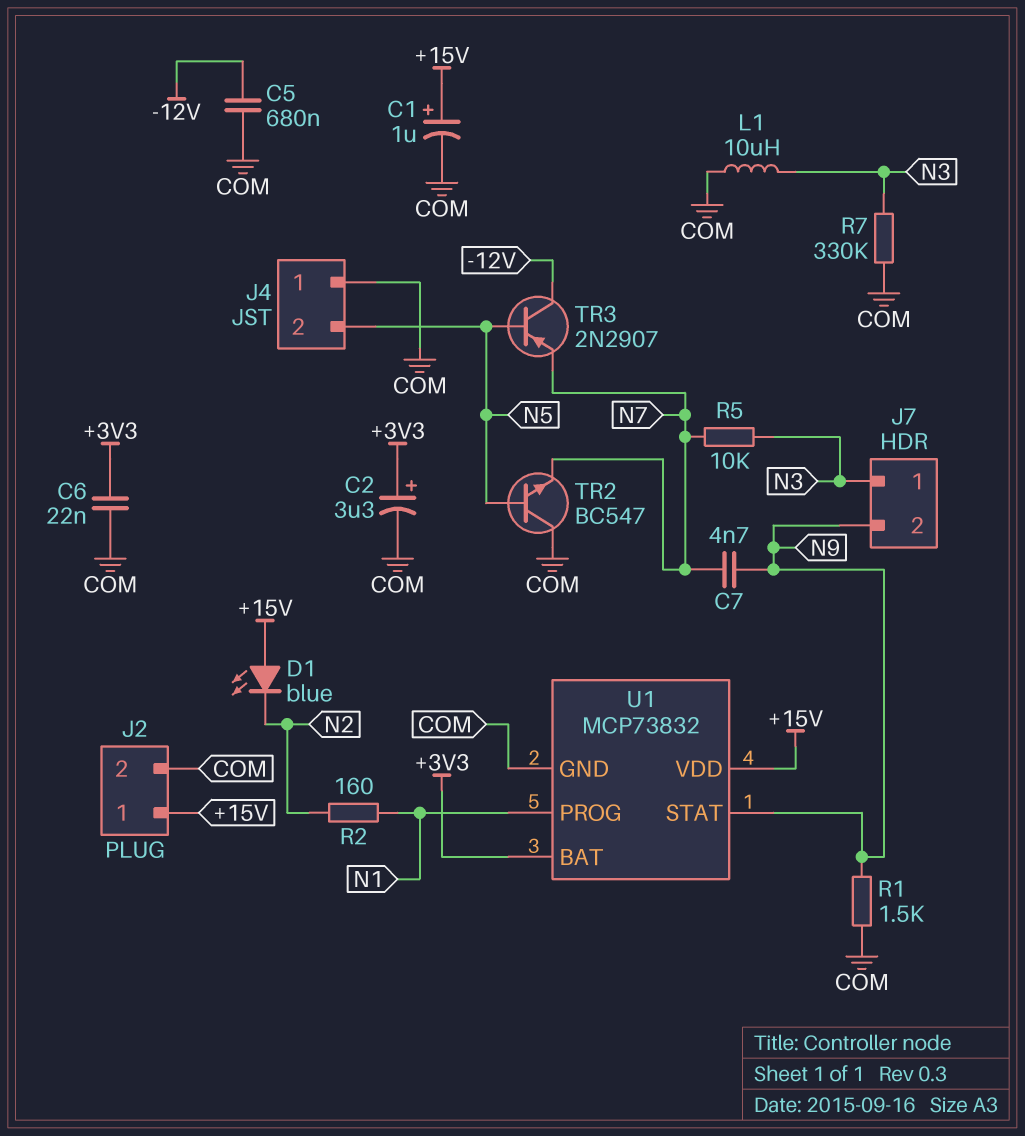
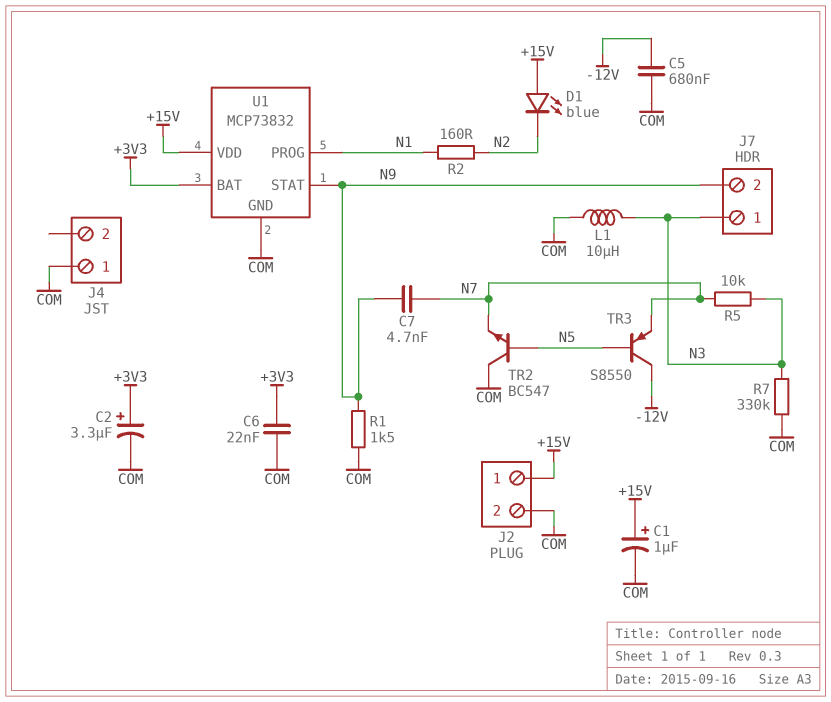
J4 pin 2: N5 -> none
TR3: PNP 2N2907 (B N5, C -12V, E N7) -> PNP S8550 (B N5, C -12V, E N7)

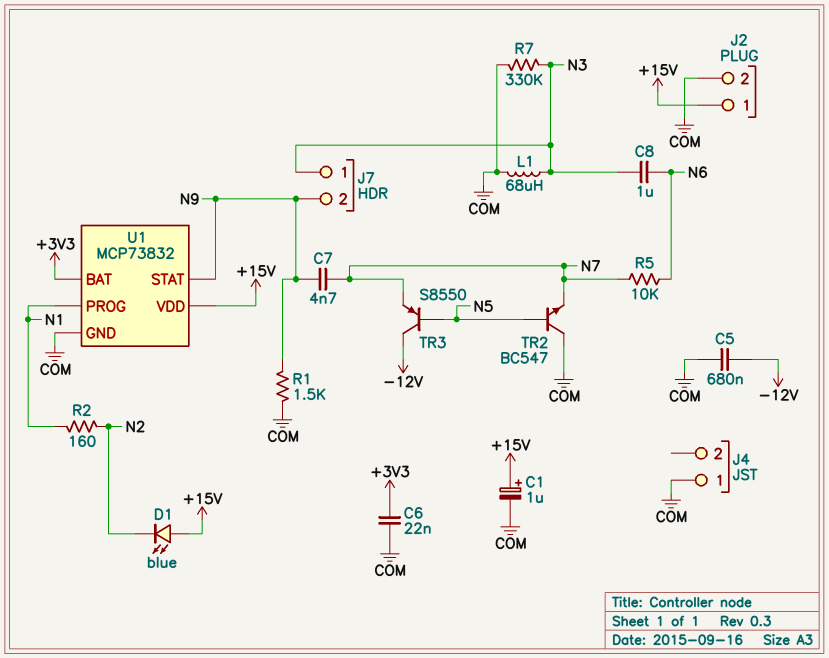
C2: 3.3uF (plus +3V3, minus COM) -> none
C8: none -> 1uF (N3, N6)
L1: 10uH (COM, N3) -> 68uH (COM, N3)
R5: 10k (N3, N7) -> 10k (N6, N7)

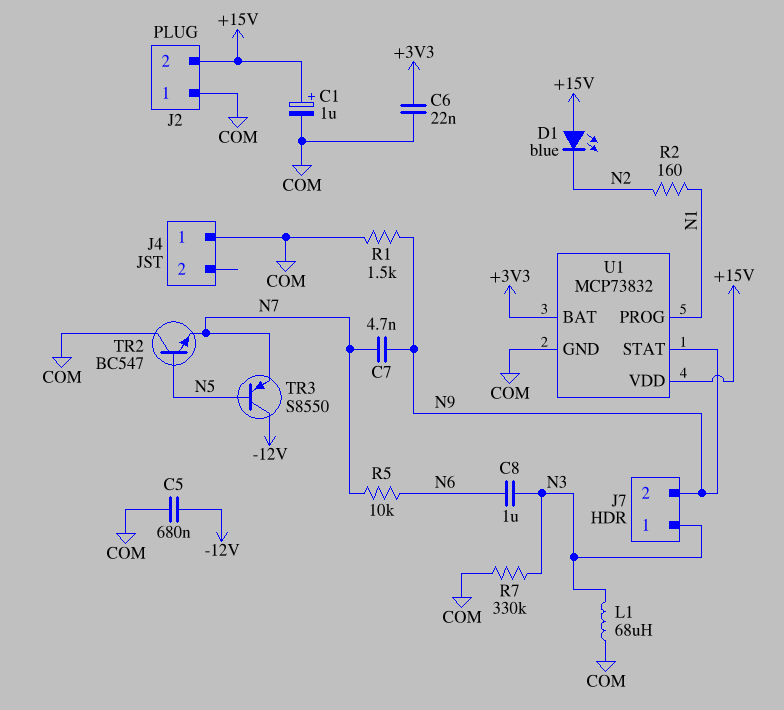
J2 pin 1: +15V -> COM
J2 pin 2: COM -> +15V

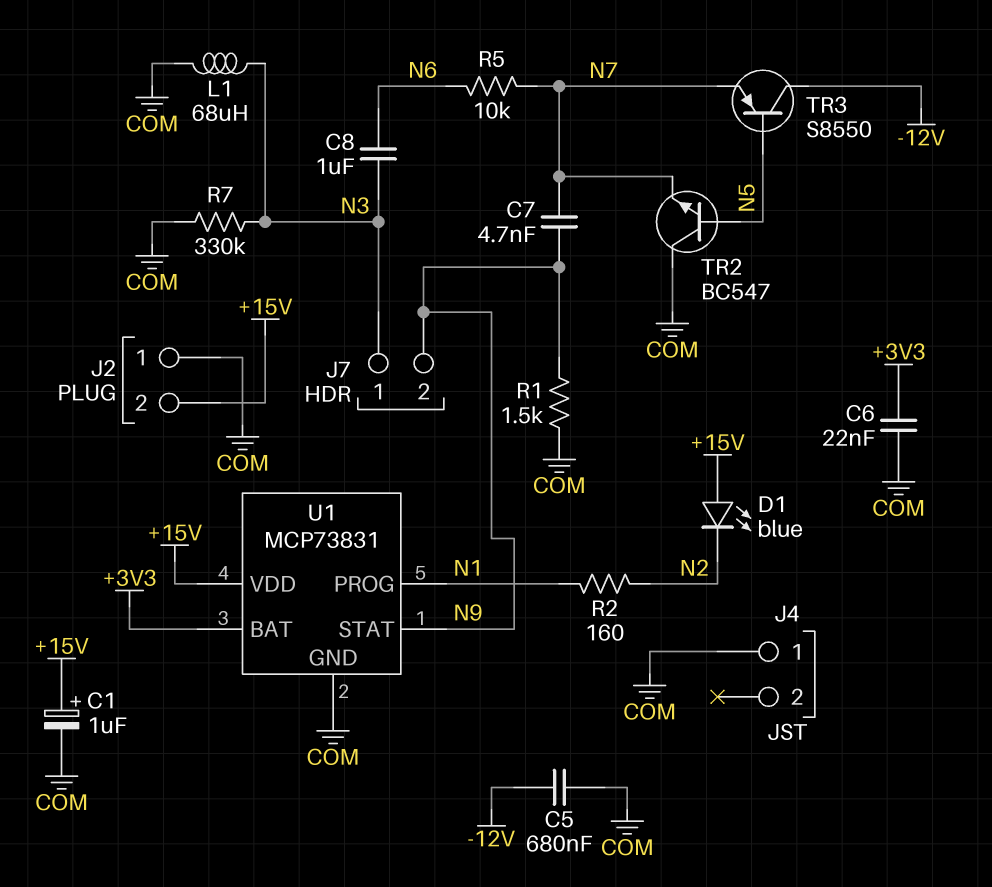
U1: MCP73832 -> MCP73831

